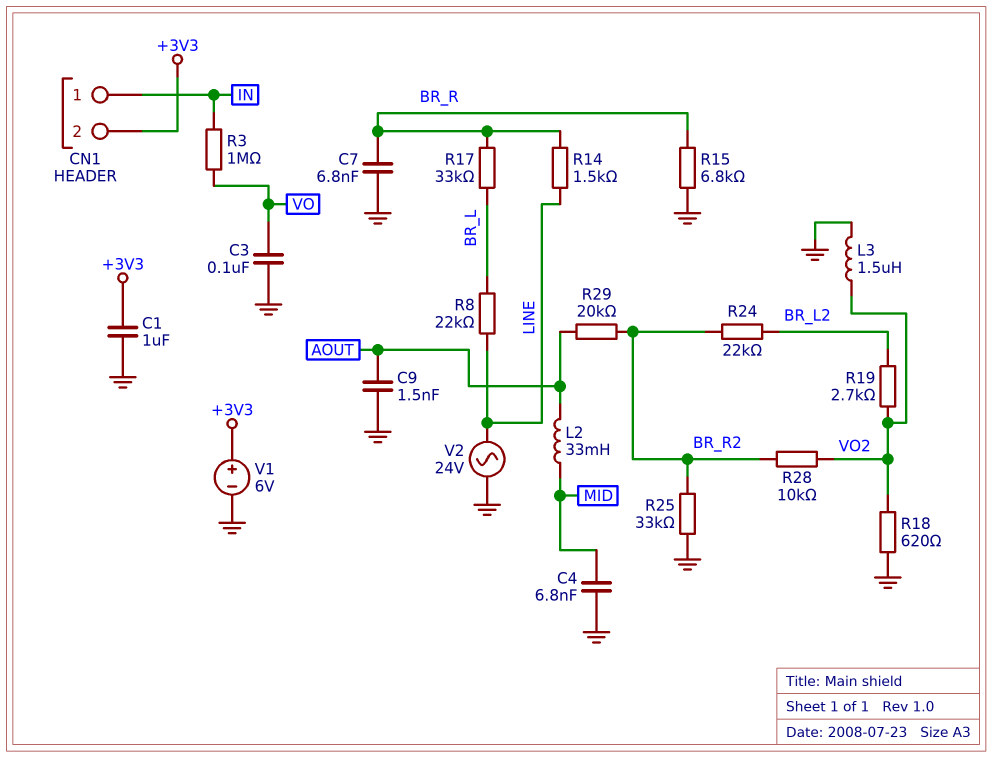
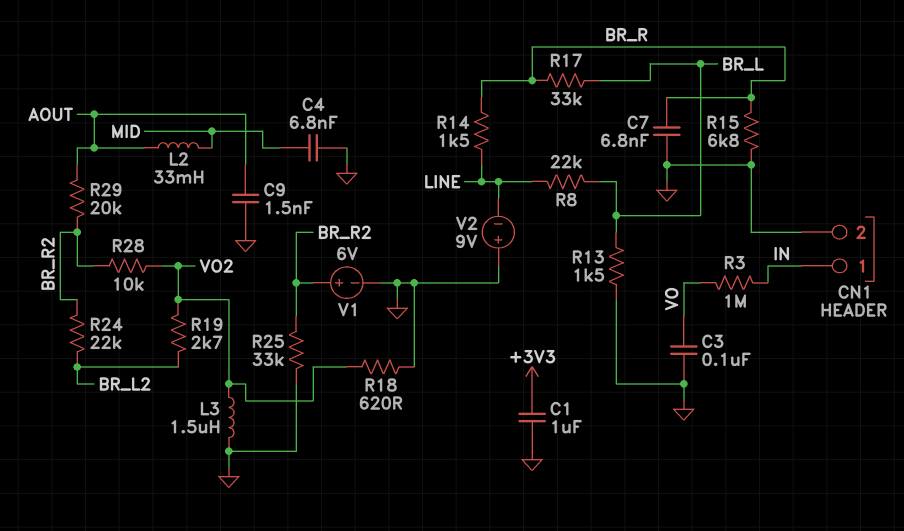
CN1 pin 2: +3V3 -> GND
R13: none -> 1.5k (BR_L, GND)
V1: 6V (plus +3V3, minus GND) -> 6V (plus BR_R2, minus GND)
V2: AC 24V (GND, LINE) -> 9V (plus GND, minus LINE)

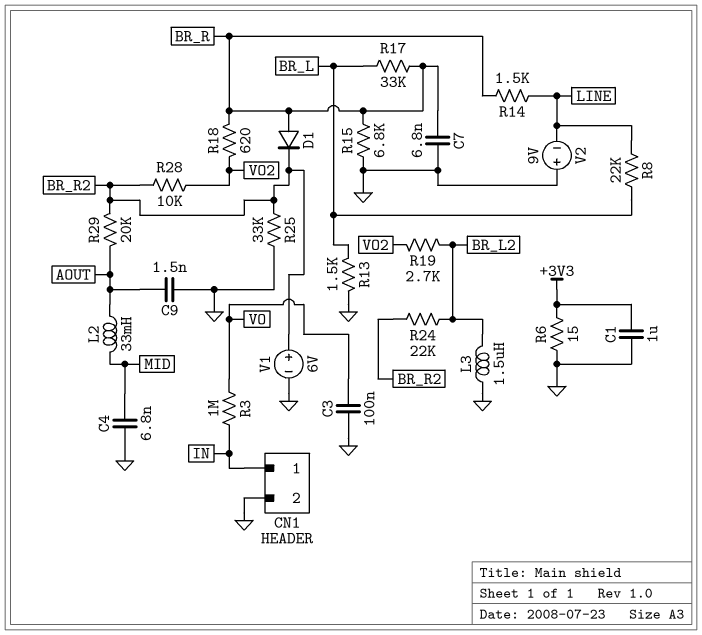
D1: none -> diode (A BR_R, K BR_R2)
L3: 1.5uH (GND, VO2) -> 1.5uH (BR_L2, GND)
R6: none -> 15 (+3V3, GND)
R18: 620 (GND, VO2) -> 620 (BR_R, VO2)

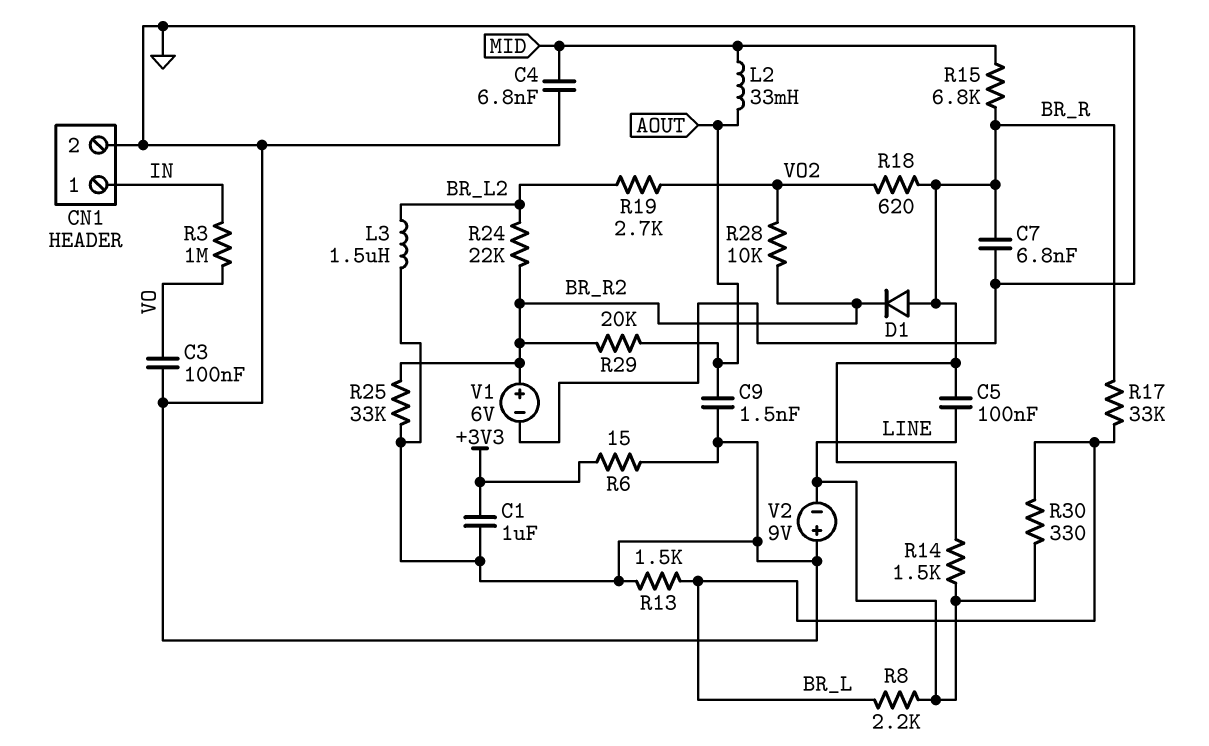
C5: none -> 100nF (BR_R, LINE)
R8: 22k (BR_L, LINE) -> 2.2k (BR_L, LINE)
R15: 6.8k (BR_R, GND) -> 6.8k (BR_R, MID)
R30: none -> 330 (BR_L, LINE)

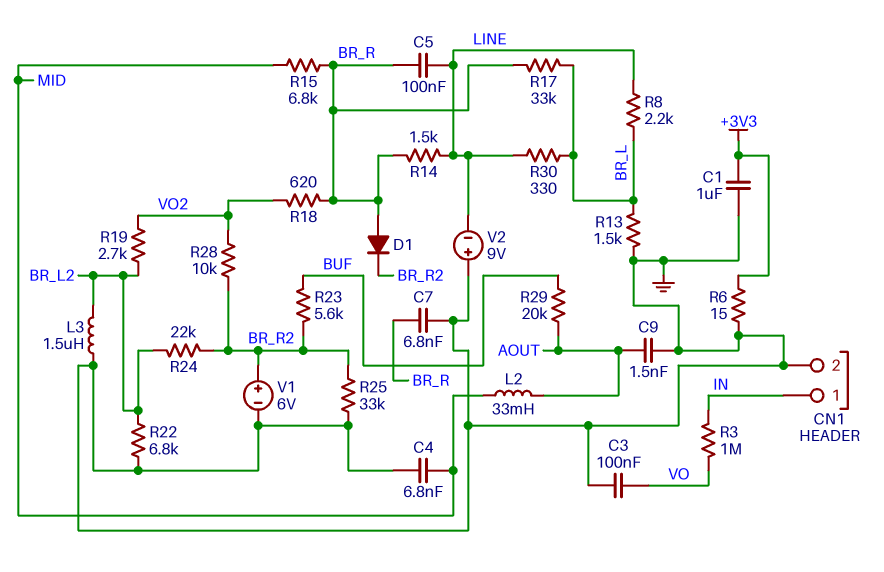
R22: none -> 6.8k (BR_L2, GND)
R23: none -> 5.6k (BR_R2, BUF)
R29: 20k (AOUT, BR_R2) -> 20k (AOUT, BUF)

